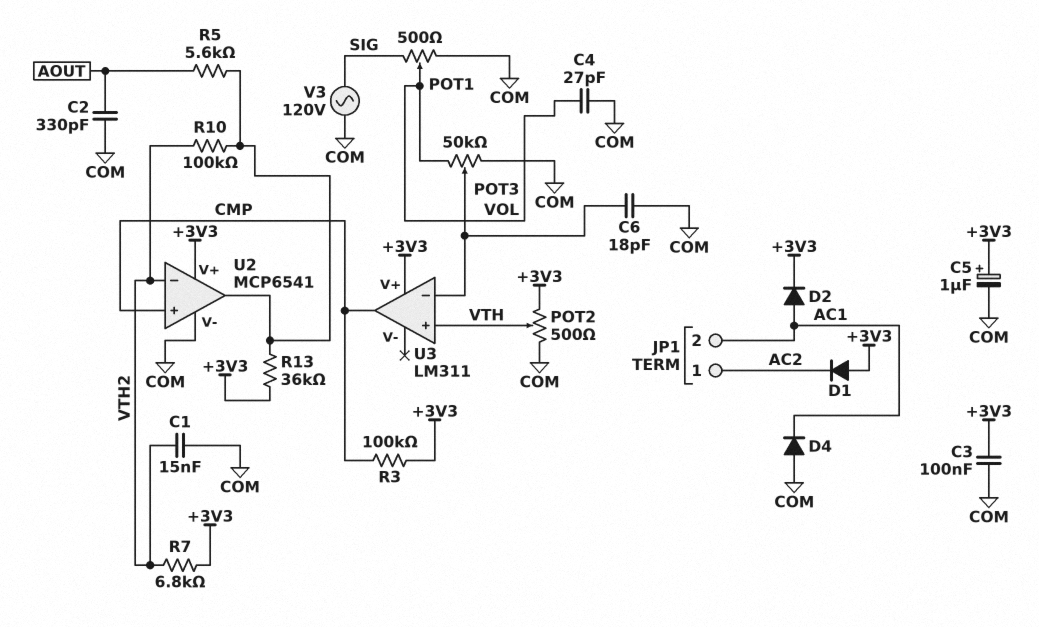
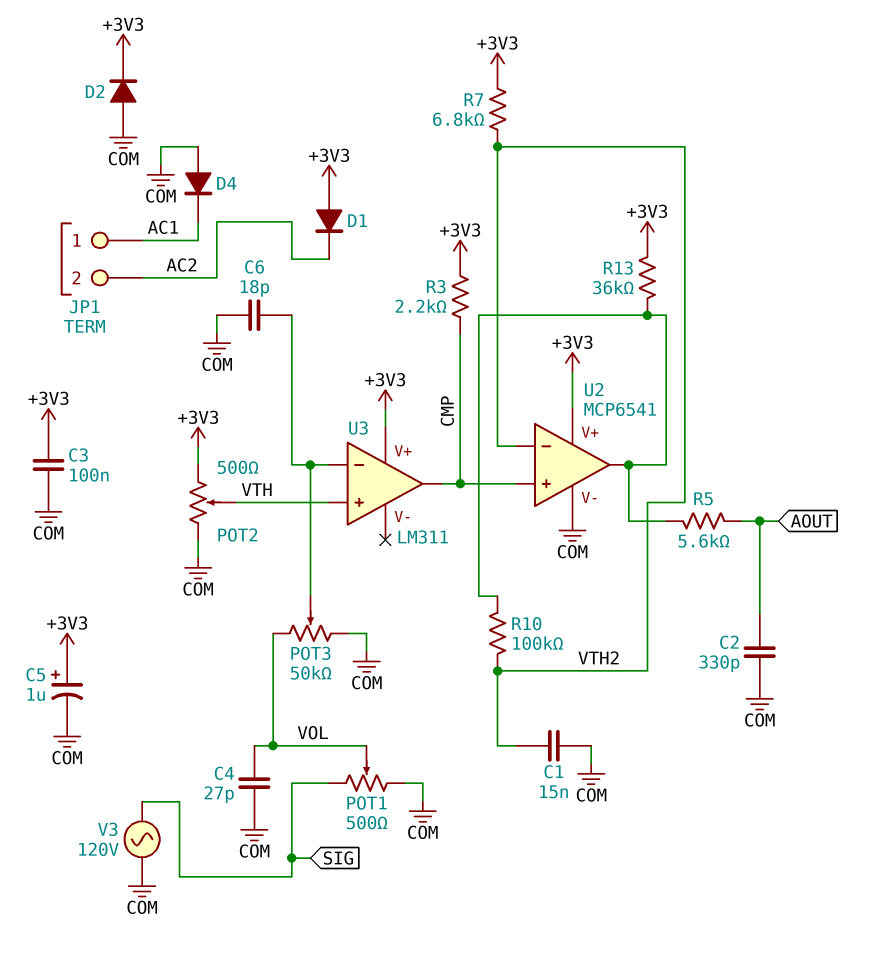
D2: diode (A AC1, K +3V3) -> diode (A COM, K +3V3)
JP1 pin 1: AC2 -> AC1
JP1 pin 2: AC1 -> AC2
R3: 100k (+3V3, CMP) -> 2.2k (+3V3, CMP)

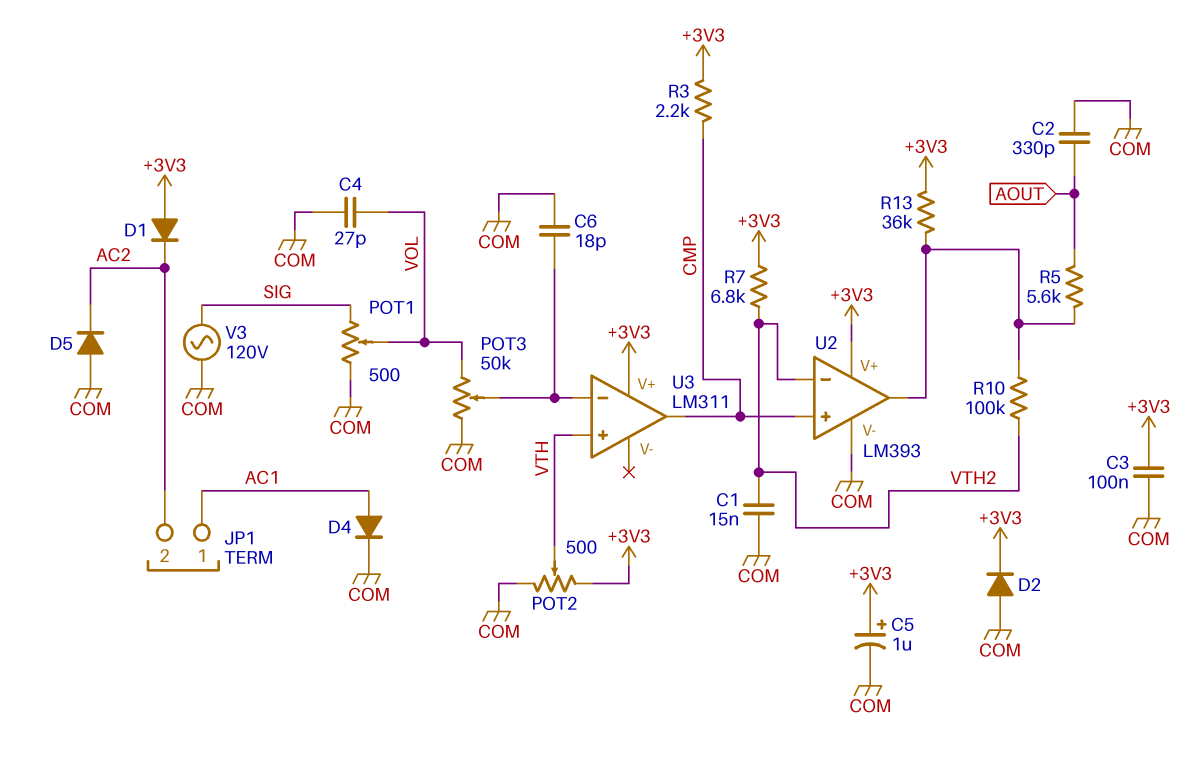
D4: diode (A COM, K AC1) -> diode (A AC1, K COM)
D5: none -> diode (A COM, K AC2)
U2: MCP6541 -> LM393

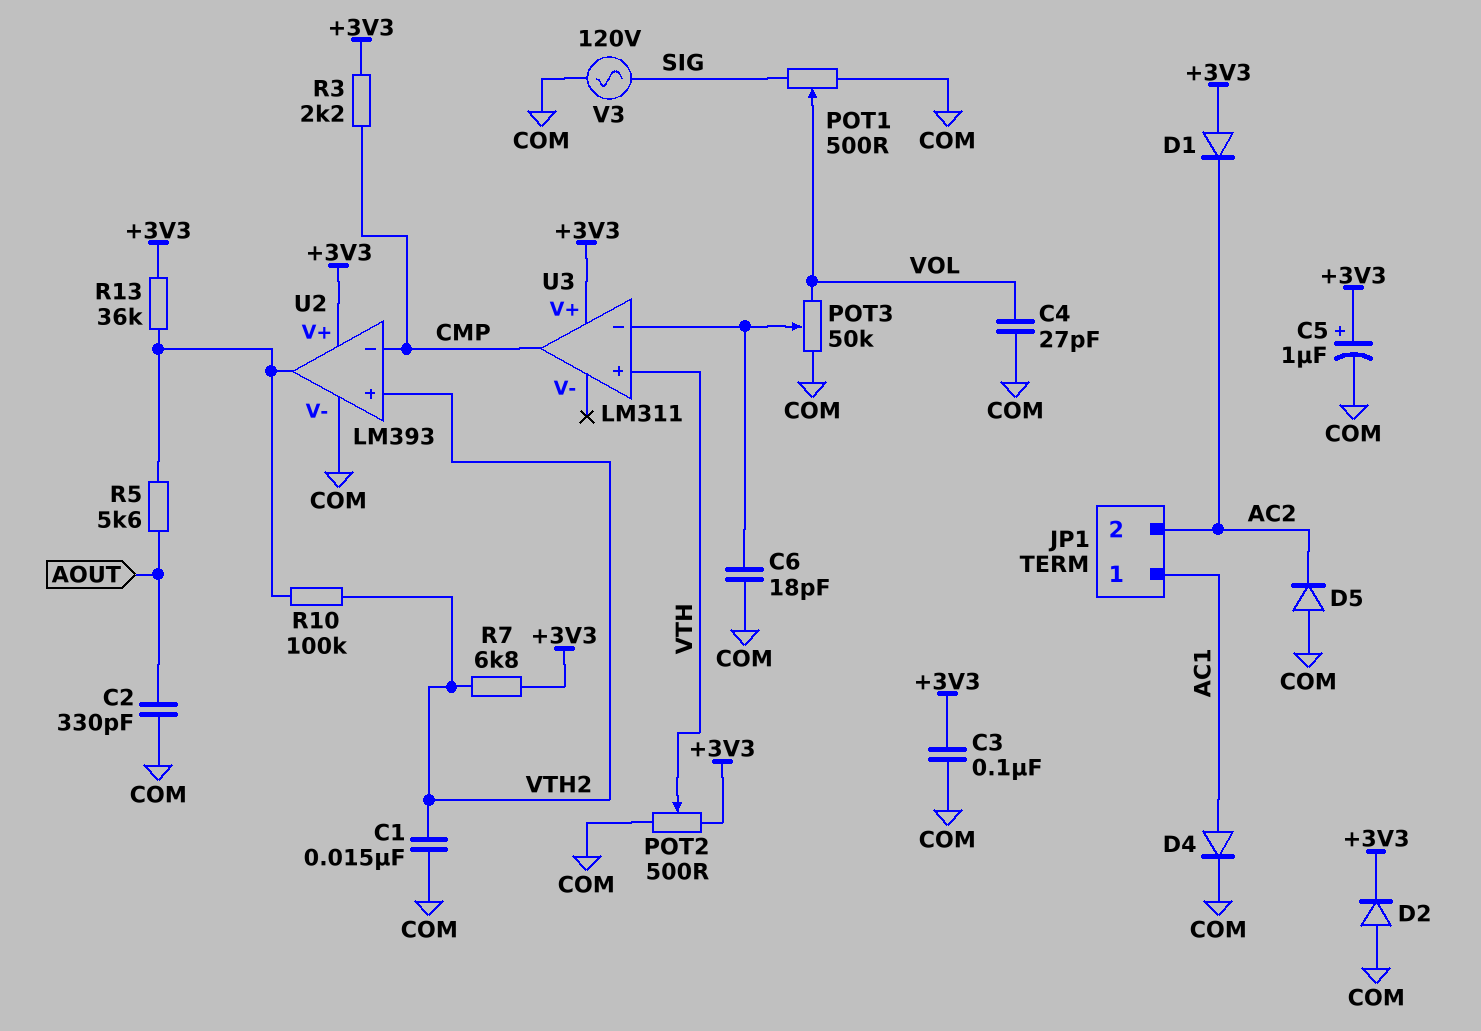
U2 pin in+: CMP -> VTH2
U2 pin in-: VTH2 -> CMP

